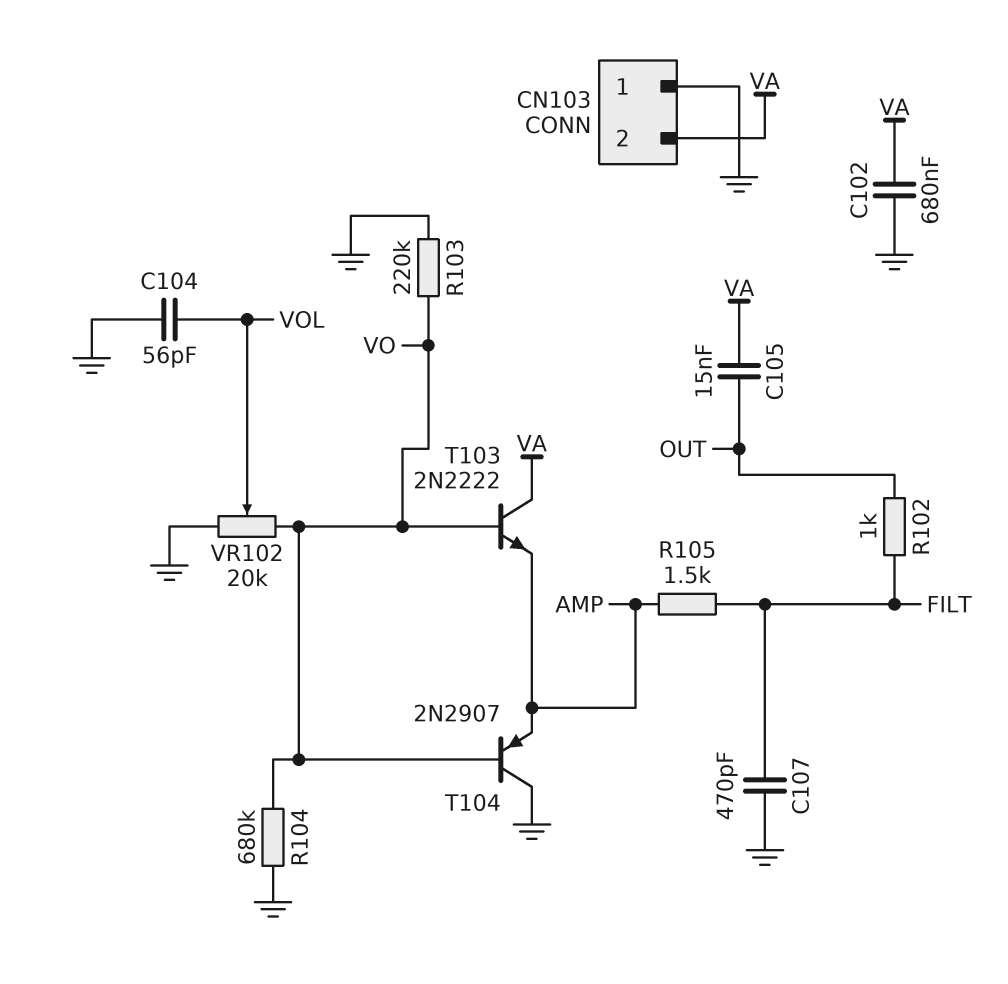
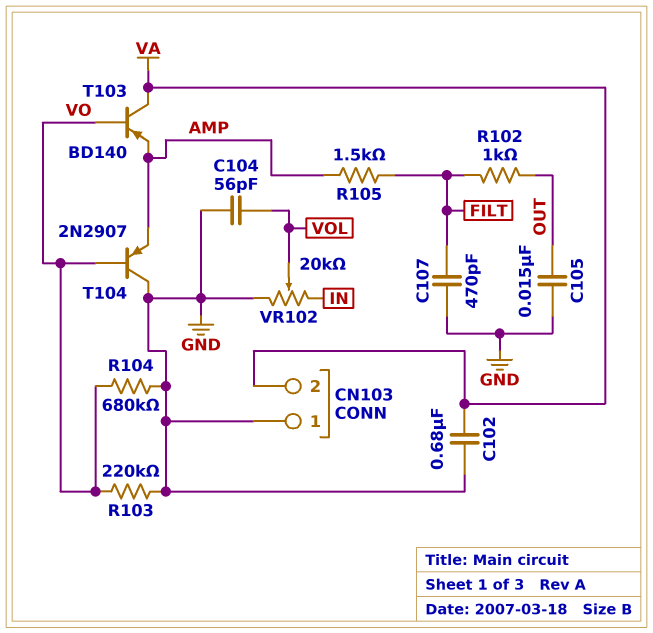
C105: 15nF (OUT, VA) -> 15nF (GND, OUT)
T103: NPN 2N2222 (B VO, C VA, E AMP) -> PNP BD140 (B VO, C VA, E AMP)
VR102: 20k (GND, VO, wiper VOL) -> 20k (GND, IN, wiper VOL)

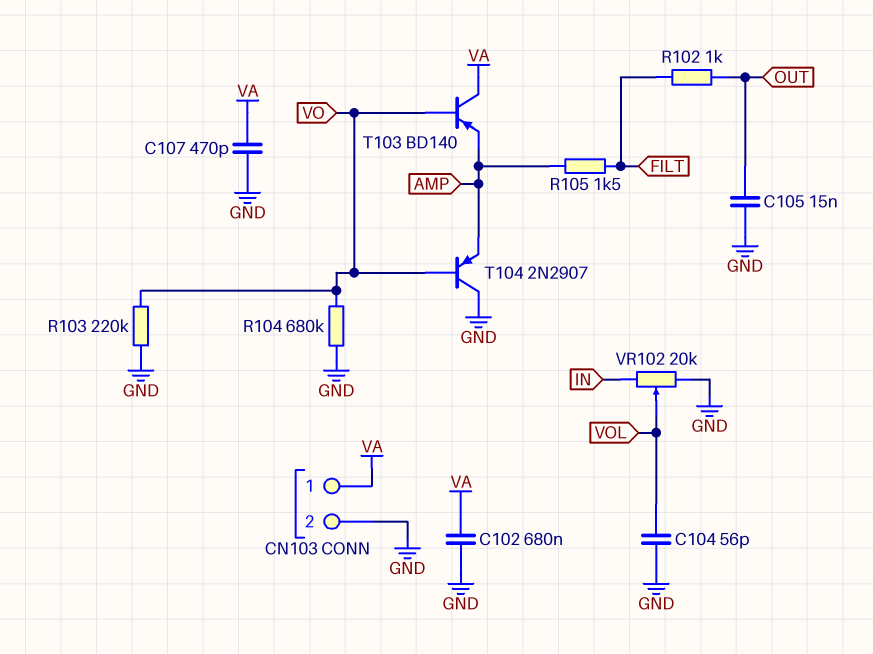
C107: 470pF (FILT, GND) -> 470pF (GND, VA)
CN103 pin 1: GND -> VA
CN103 pin 2: VA -> GND

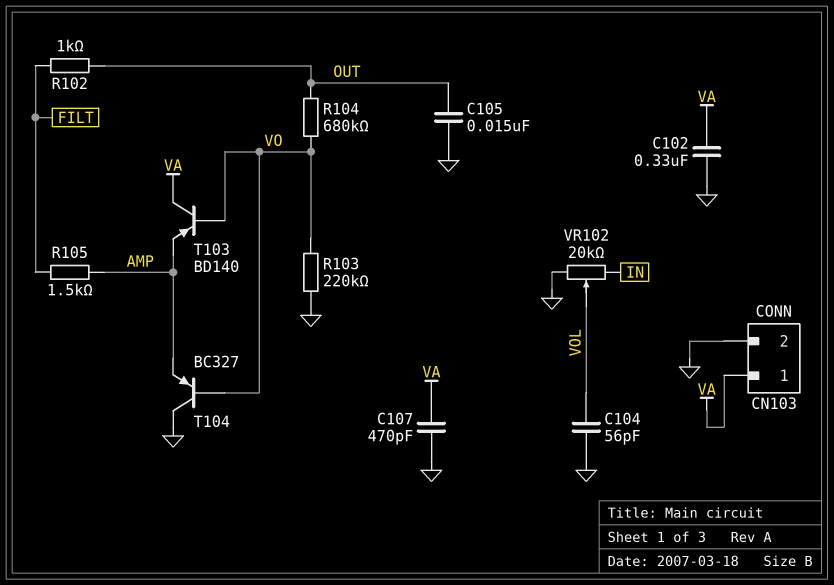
C102: 680nF (GND, VA) -> 330nF (GND, VA)
R104: 680k (GND, VO) -> 680k (OUT, VO)
T104: PNP 2N2907 (B VO, C GND, E AMP) -> PNP BC327 (B VO, C GND, E AMP)

